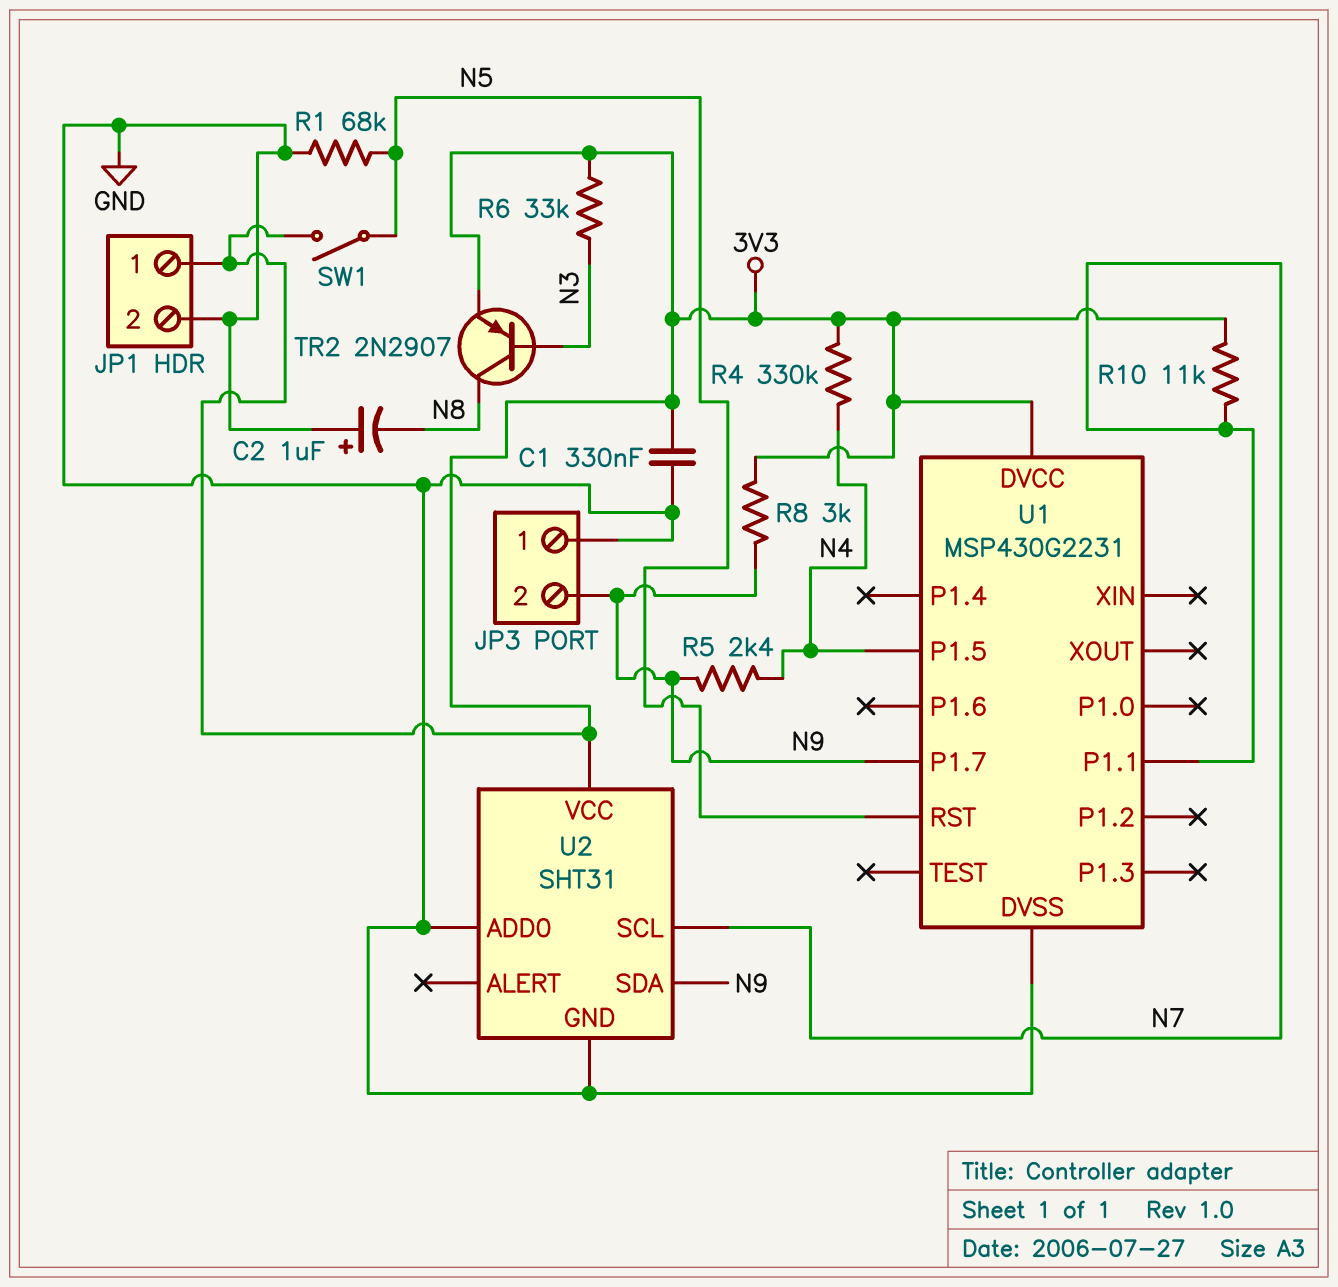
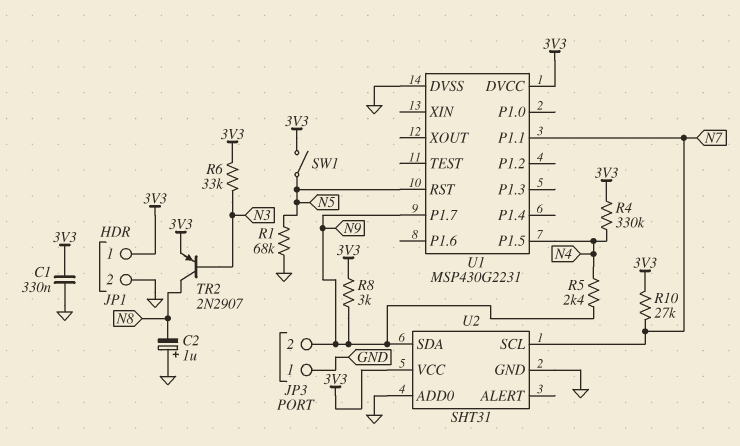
R10: 11k (3V3, N7) -> 27k (3V3, N7)

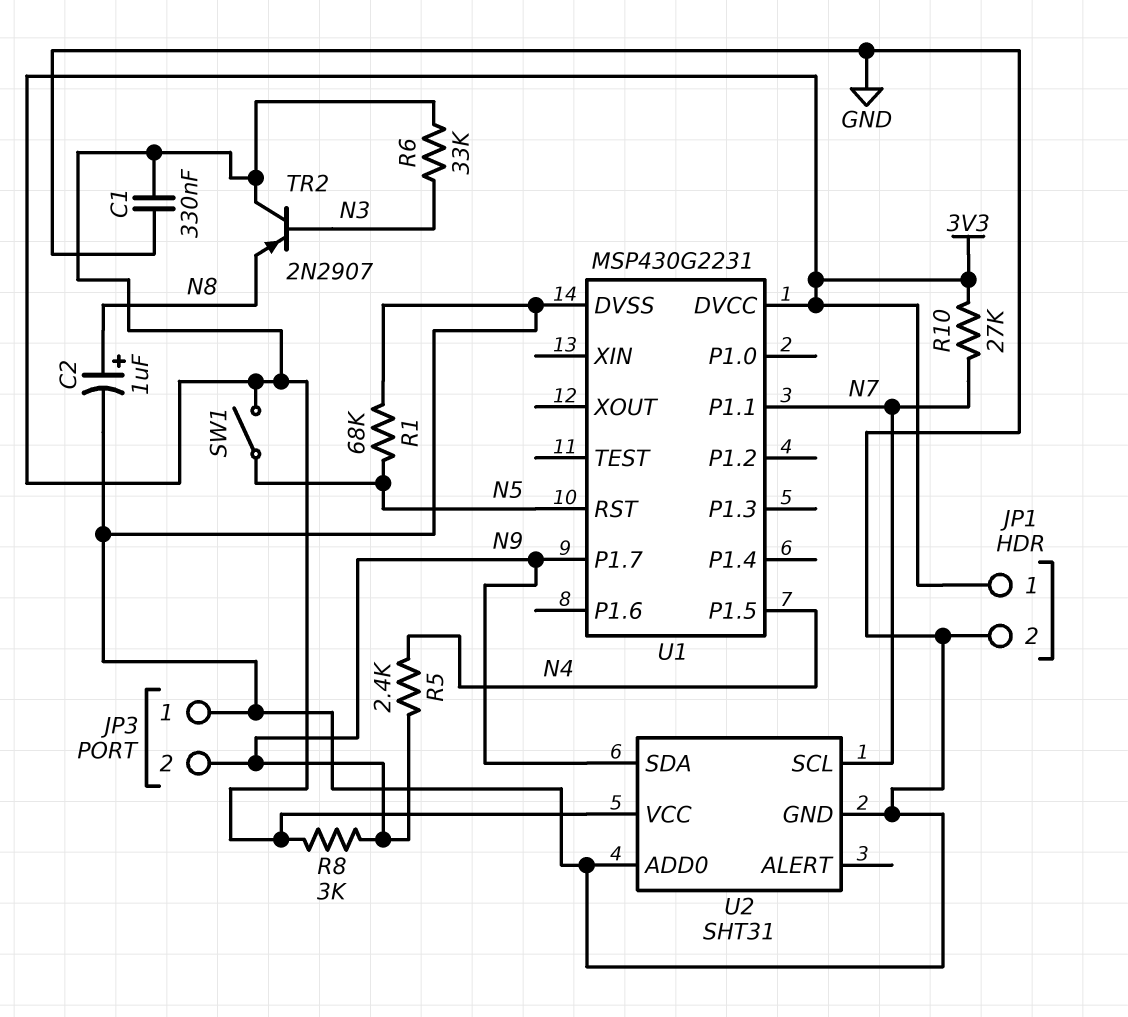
C2: 1uF (plus GND, minus N8) -> 1uF (plus N8, minus GND)
R4: 330k (3V3, N4) -> none
TR2: PNP 2N2907 (B N3, C N8, E 3V3) -> PNP 2N2907 (B N3, C 3V3, E N8)

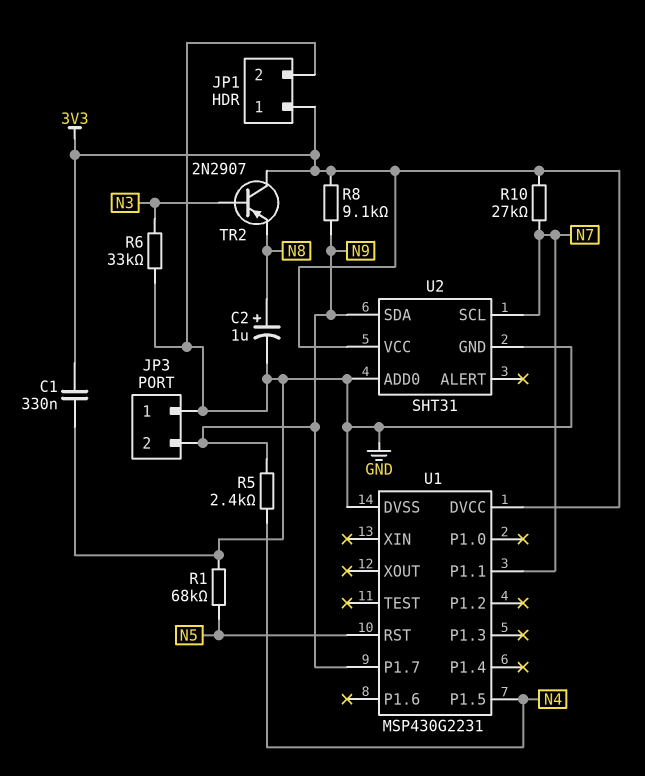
R6: 33k (3V3, N3) -> 33k (GND, N3)
R8: 3k (3V3, N9) -> 9.1k (3V3, N9)
SW1: switch (3V3, N5) -> none

